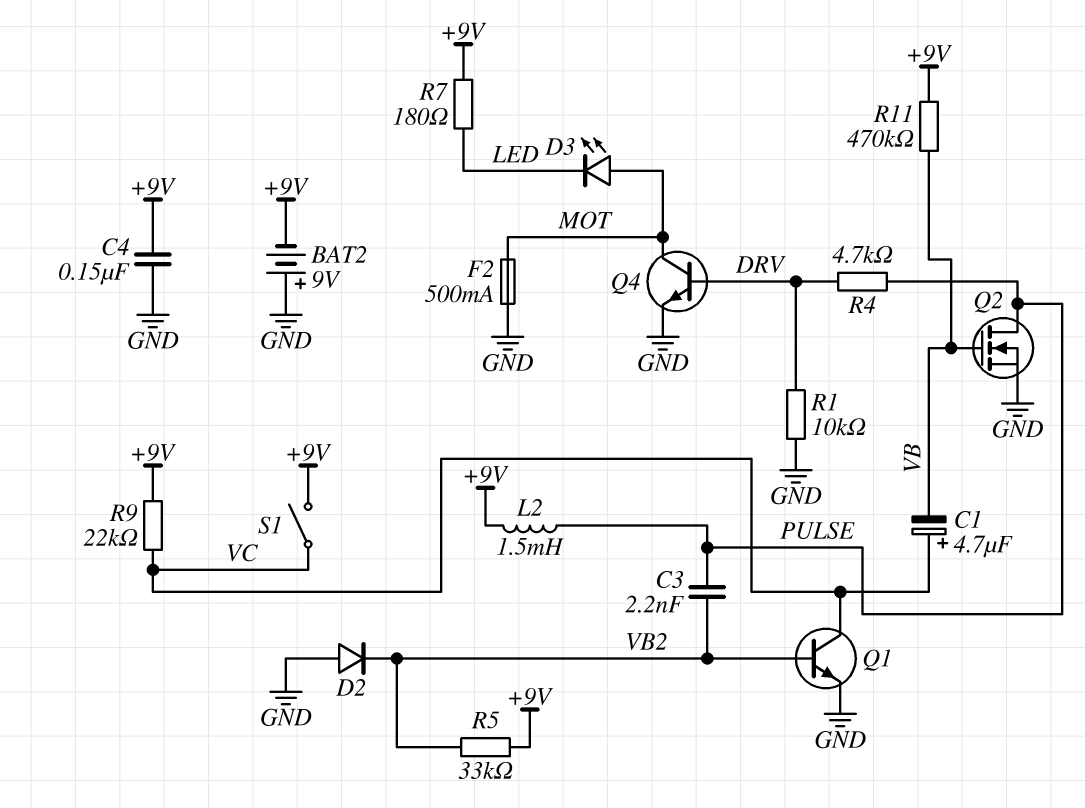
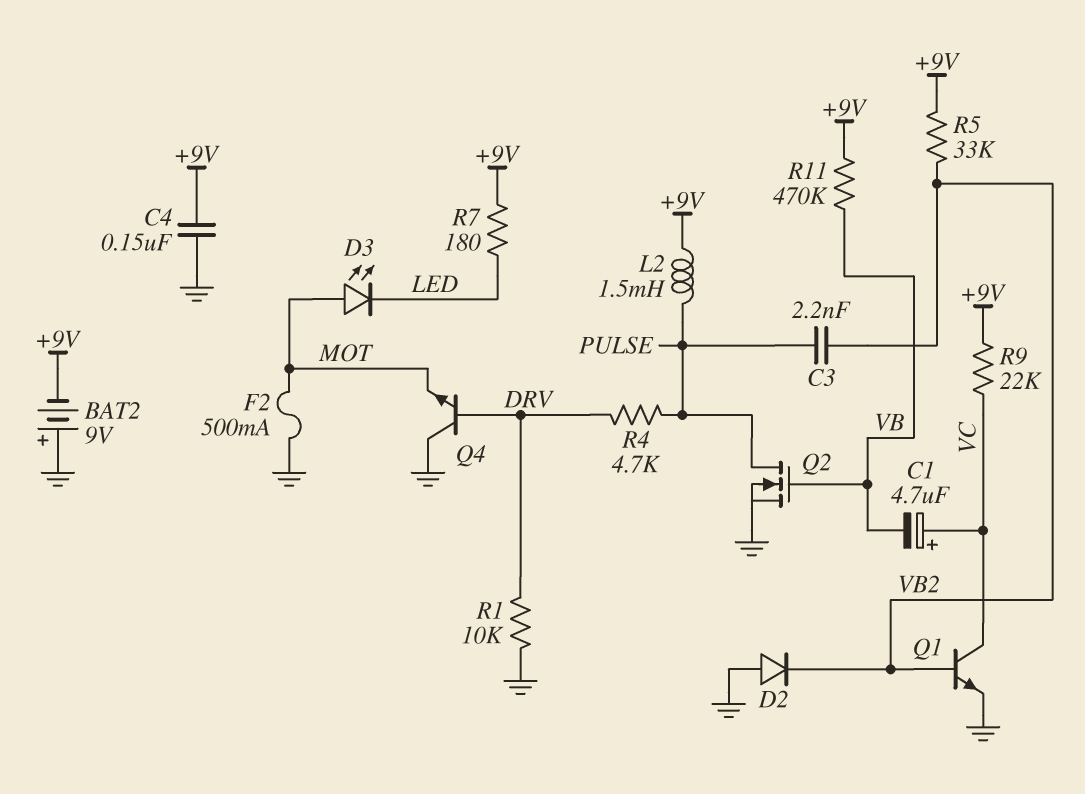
Q4: NPN (B DRV, C MOT, E GND) -> NPN (B DRV, C GND, E MOT)
S1: switch (+9V, VC) -> none

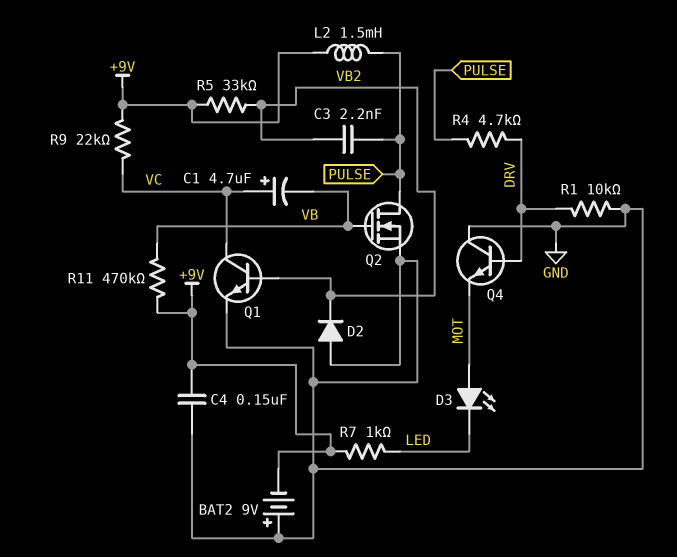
F2: 500mA (GND, MOT) -> none
R7: 180 (+9V, LED) -> 1k (+9V, LED)

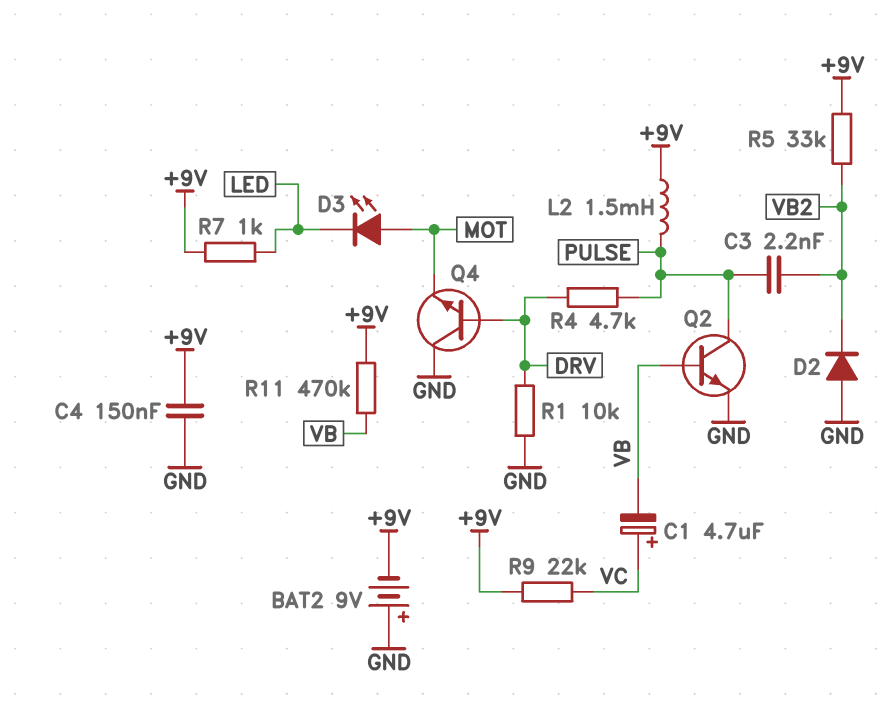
Q1: NPN (B VB2, C VC, E GND) -> none
Q2: NMOS (G VB, D PULSE, S GND) -> NPN (B VB, C PULSE, E GND)

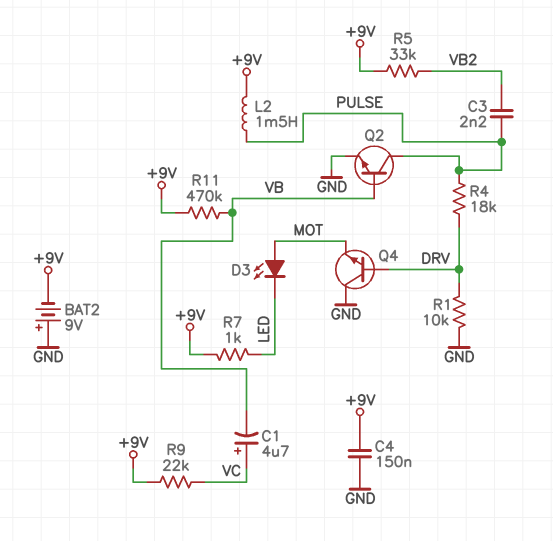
D2: diode (A GND, K VB2) -> none
R4: 4.7k (DRV, PULSE) -> 18k (DRV, PULSE)

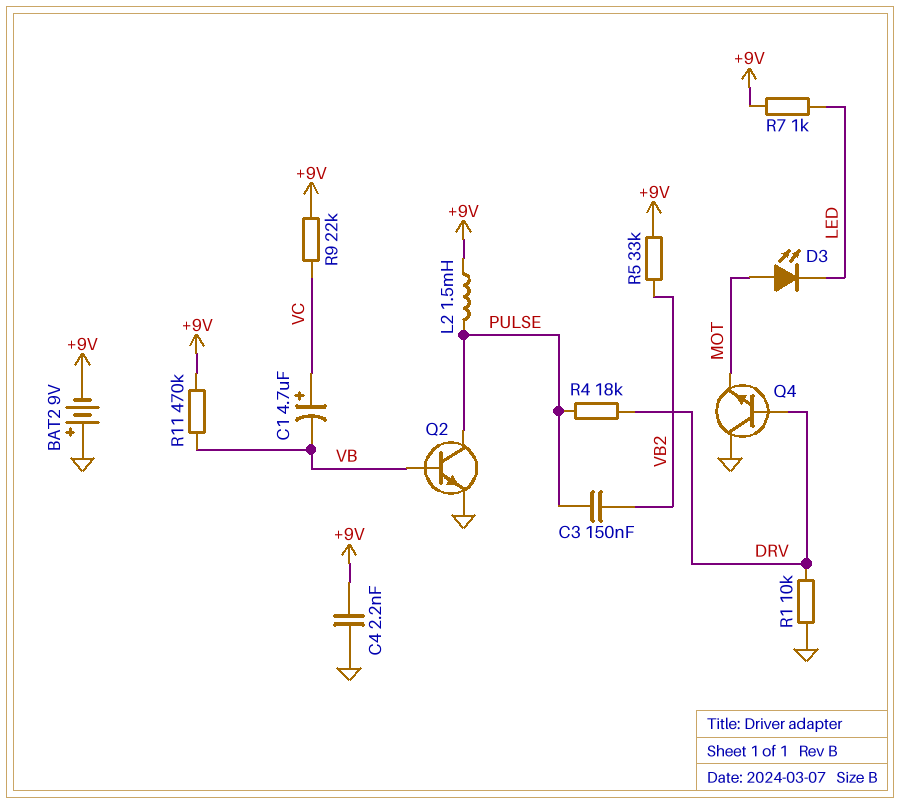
C3: 2.2nF (PULSE, VB2) -> 150nF (PULSE, VB2)
C4: 150nF (+9V, GND) -> 2.2nF (+9V, GND)

